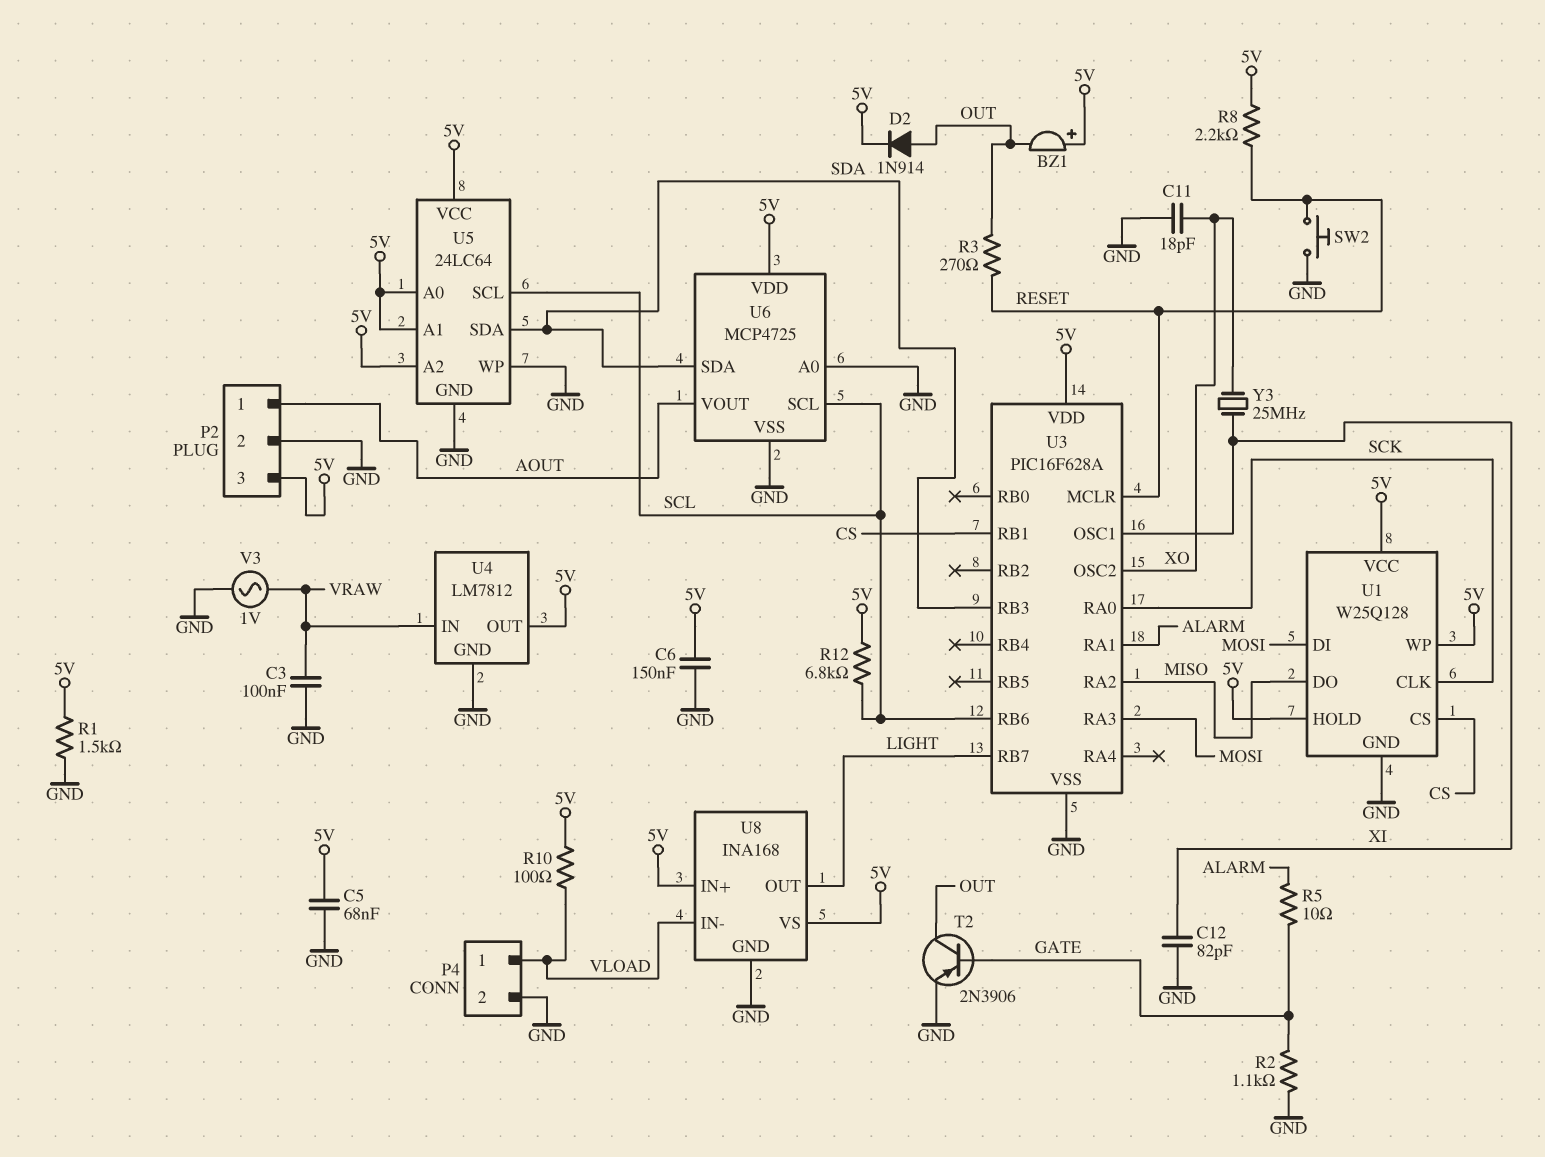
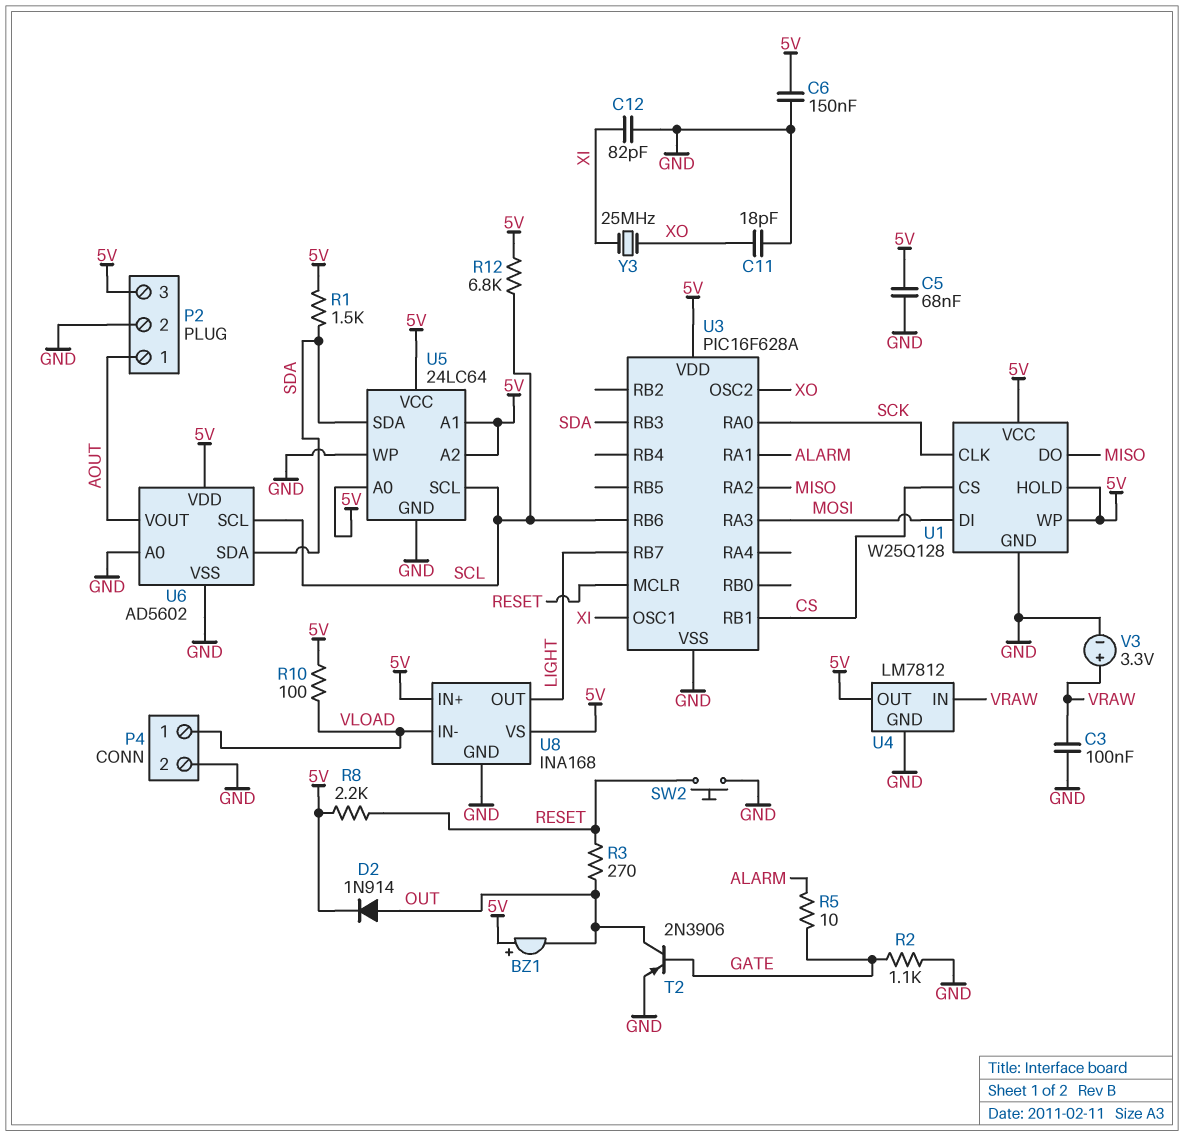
R1: 1.5k (5V, GND) -> 1.5k (5V, SDA)
U6: MCP4725 -> AD5602
V3: AC 1V (GND, VRAW) -> 3.3V (plus VRAW, minus GND)

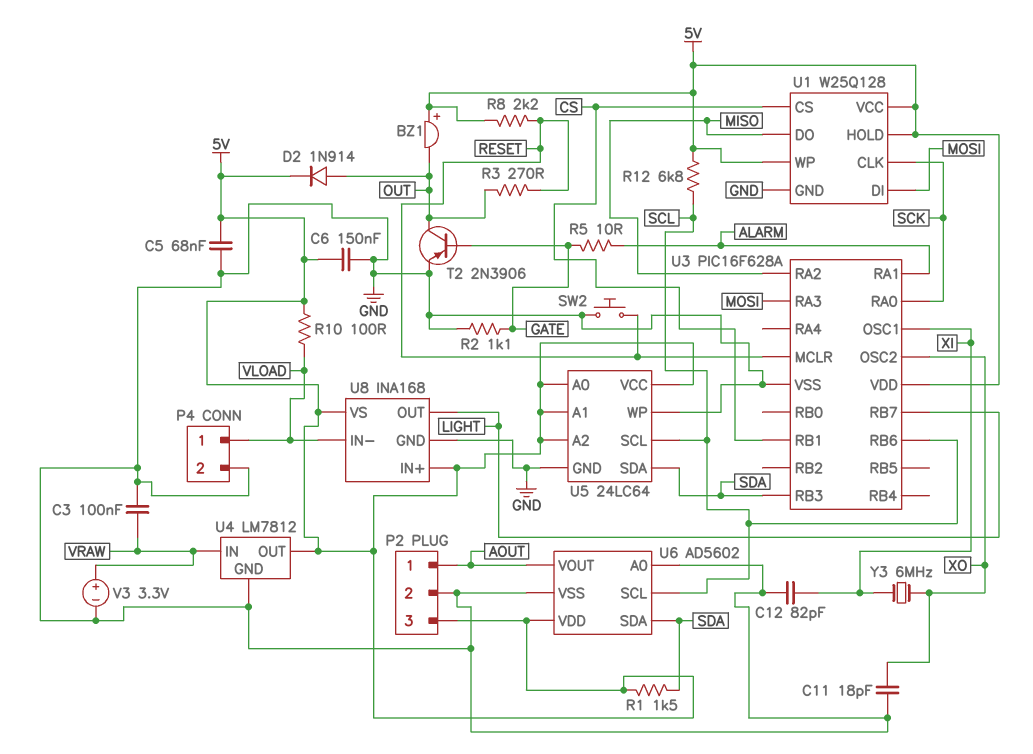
Y3: 25MHz (XI, XO) -> 6MHz (XI, XO)

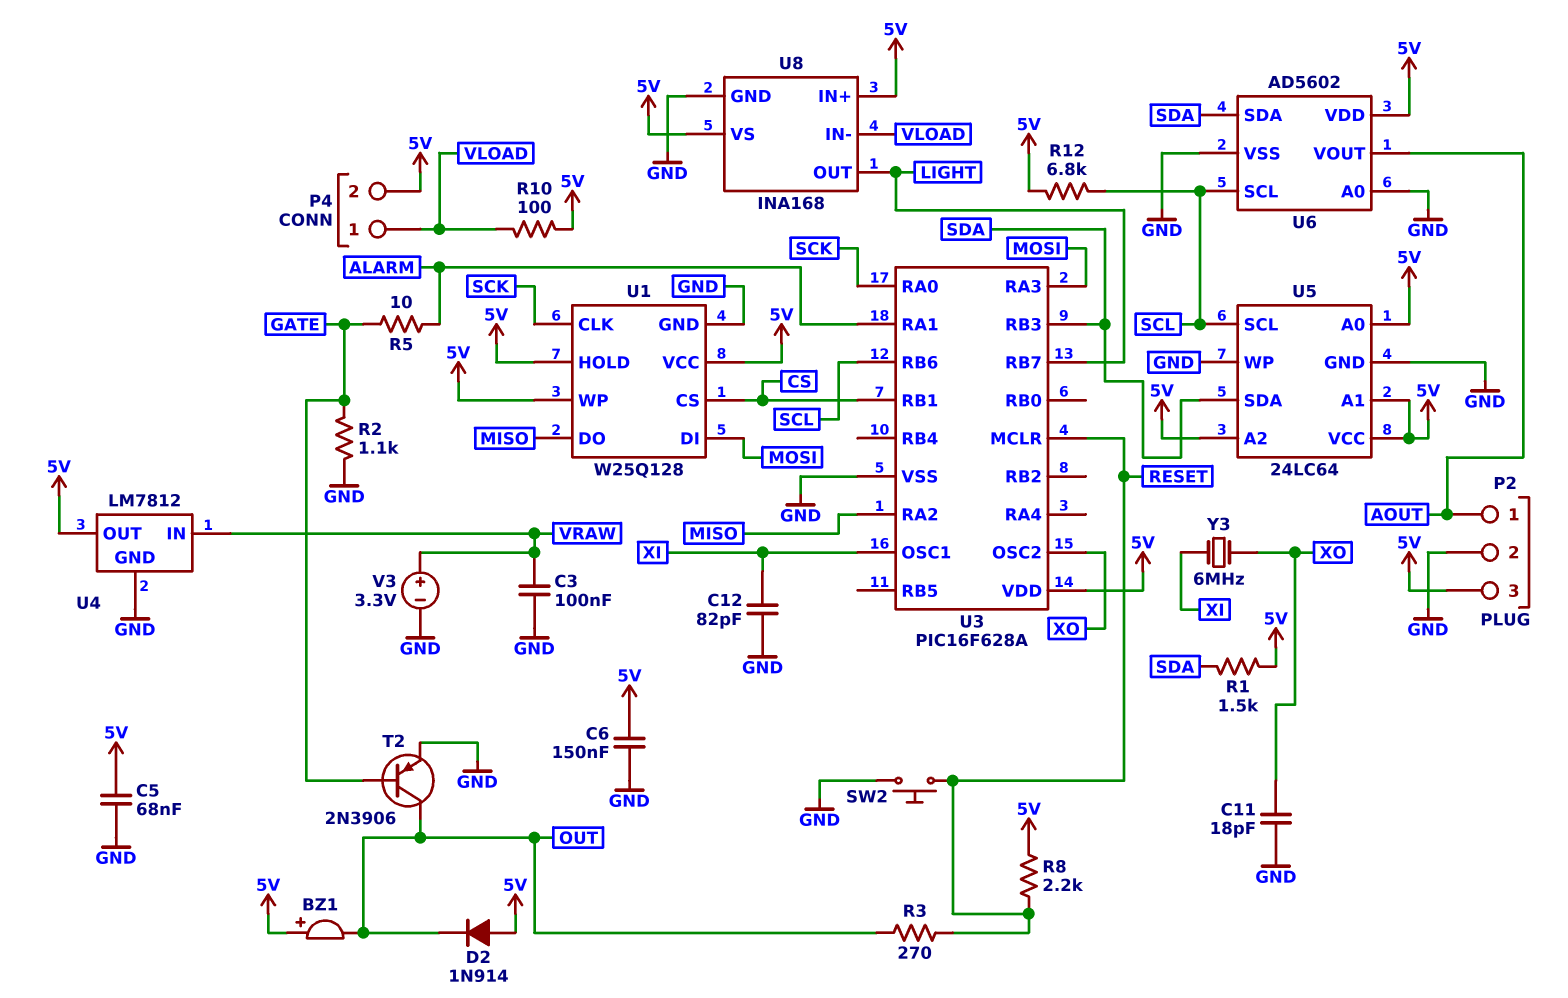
D2: diode 1N914 (A OUT, K 5V) -> diode 1N914 (A 5V, K OUT)
P4 pin 2: GND -> 5V

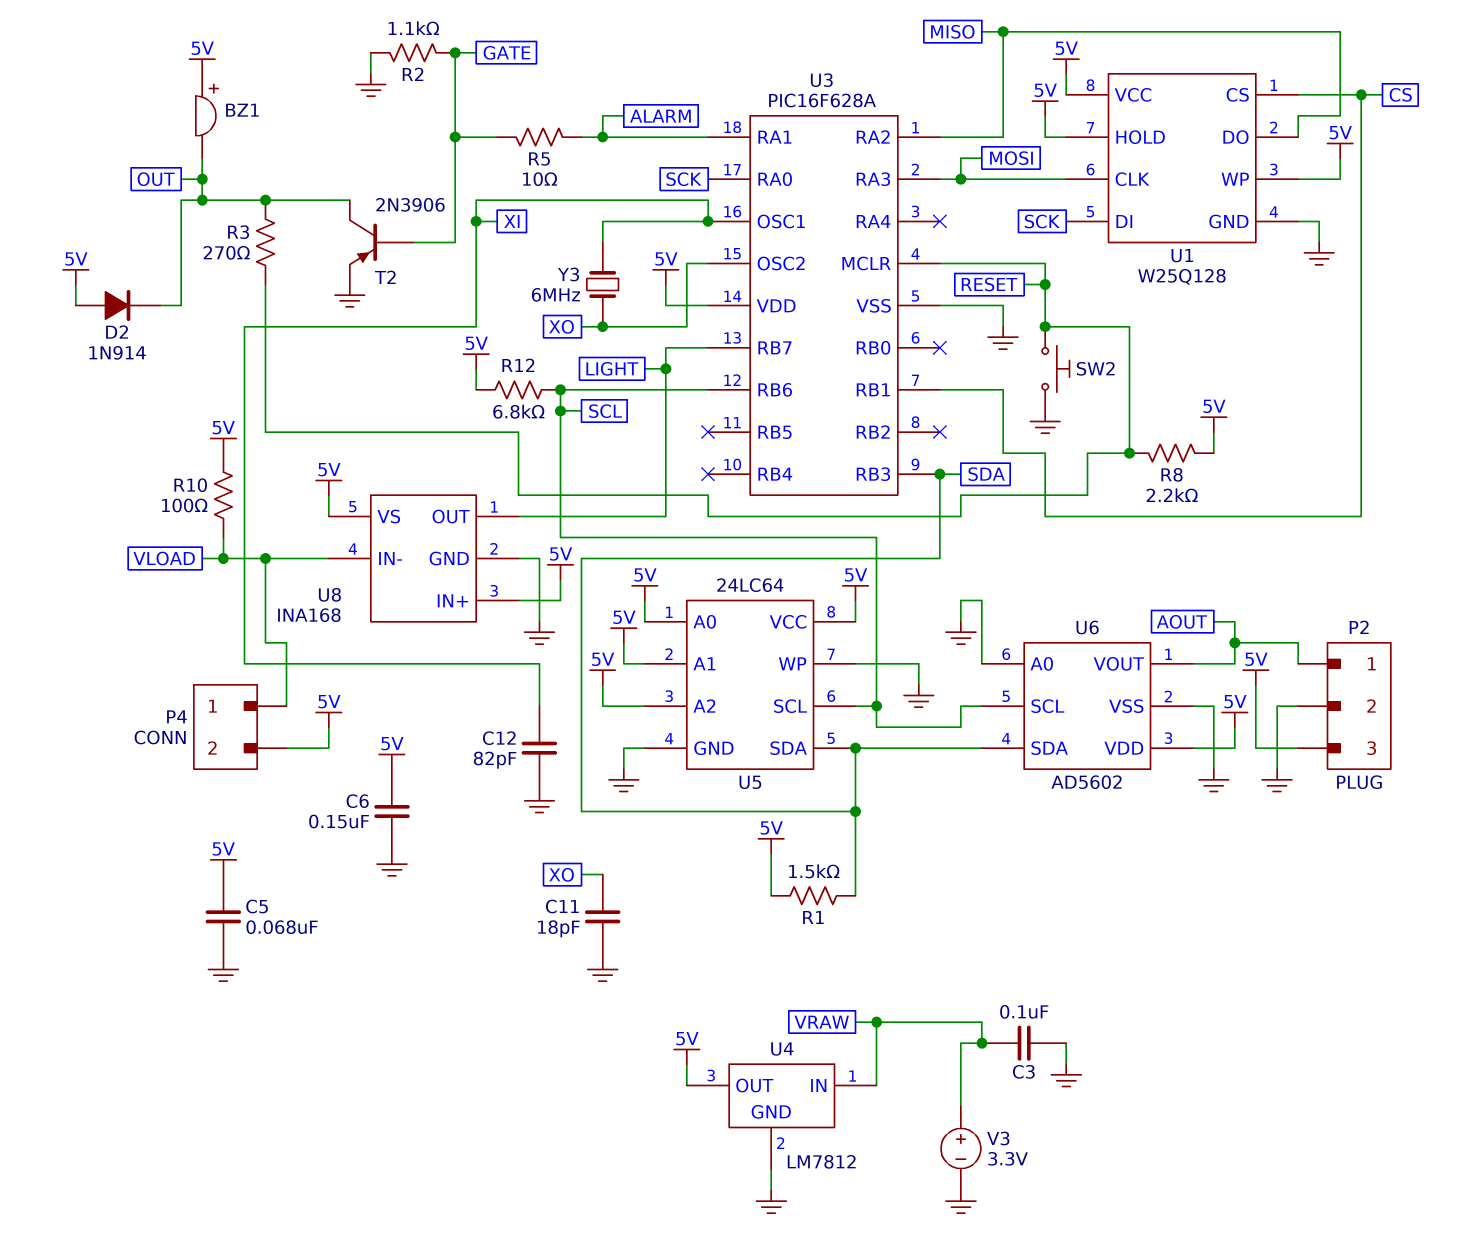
U1 pin CLK: SCK -> MOSI
U1 pin DI: MOSI -> SCK

